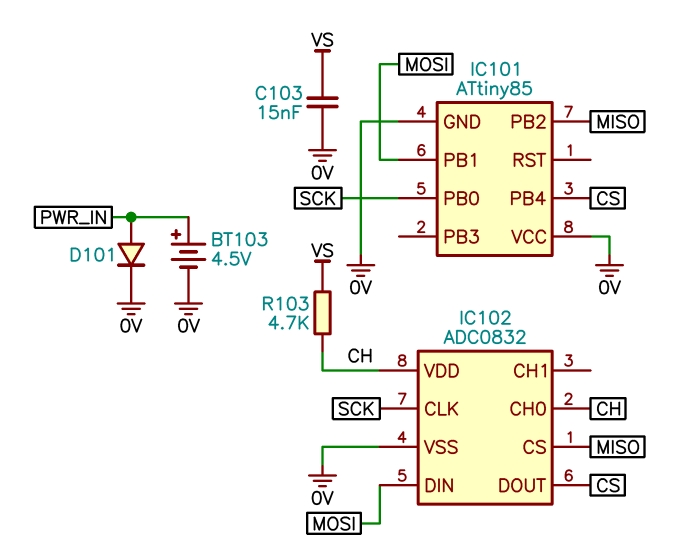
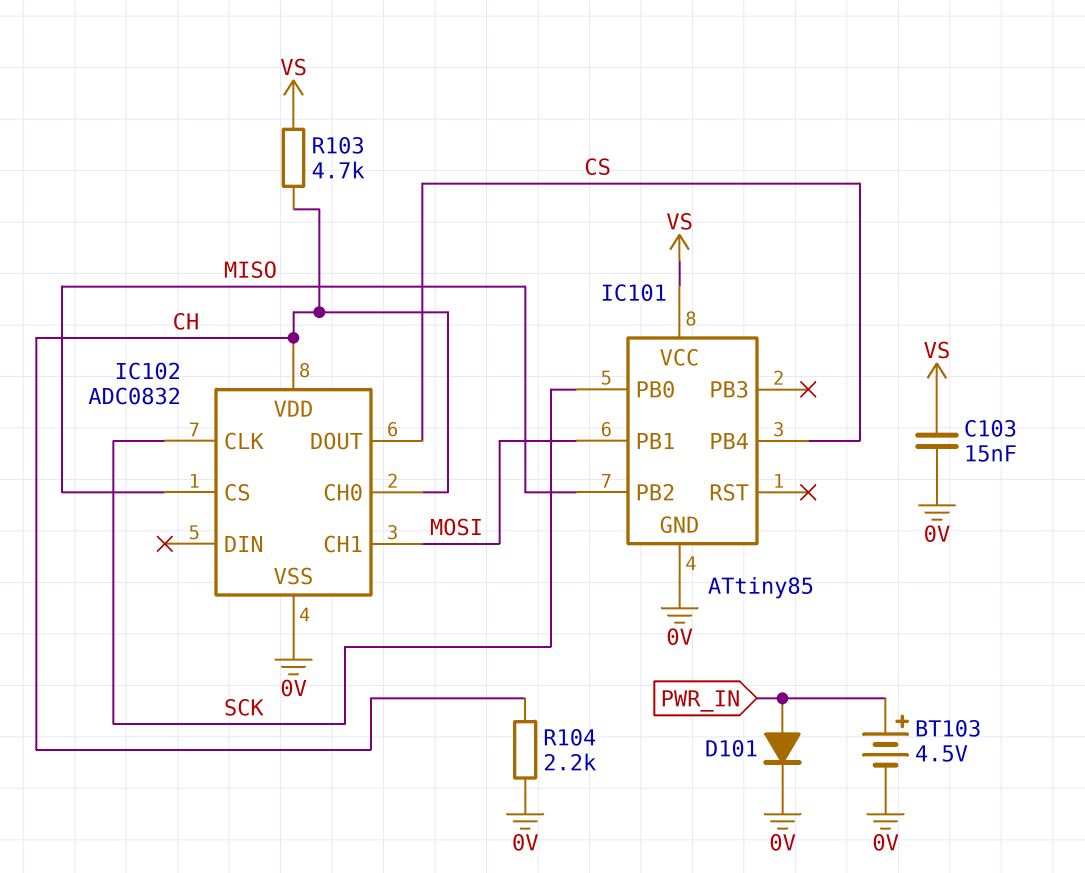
IC101 pin VCC: 0V -> VS
IC102 pin CH1: none -> MOSI
IC102 pin DIN: MOSI -> none
R104: none -> 2.2k (0V, CH)

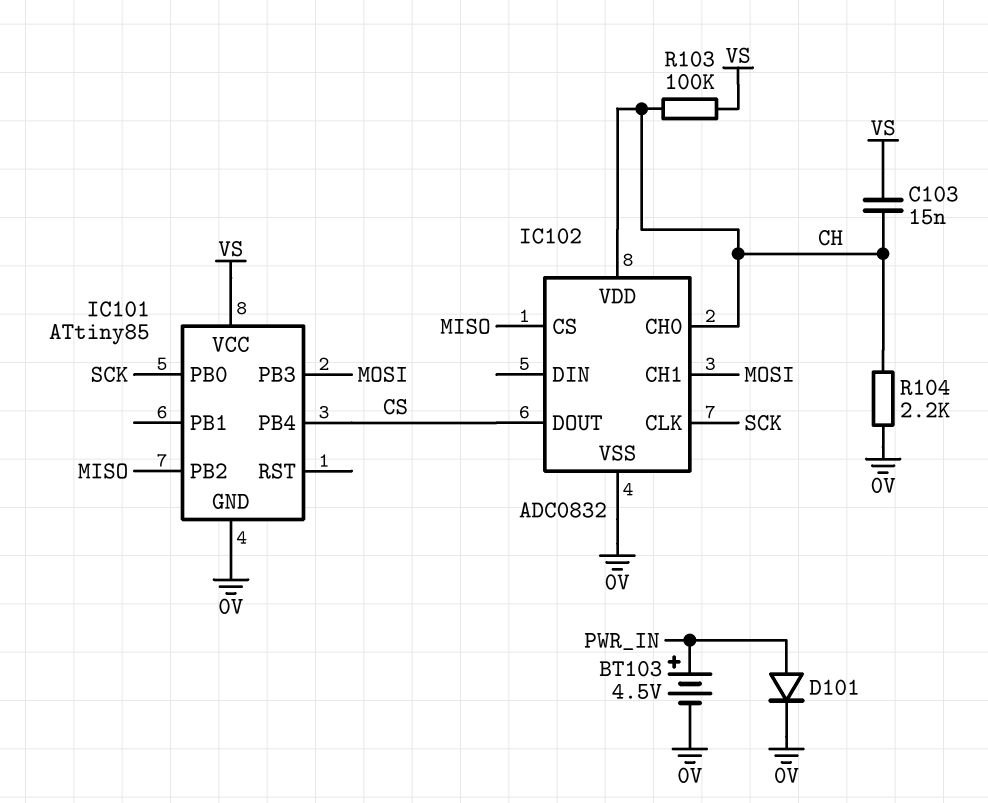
C103: 15nF (0V, VS) -> 15nF (CH, VS)
IC101 pin PB1: MOSI -> none
IC101 pin PB3: none -> MOSI
R103: 4.7k (CH, VS) -> 100k (CH, VS)

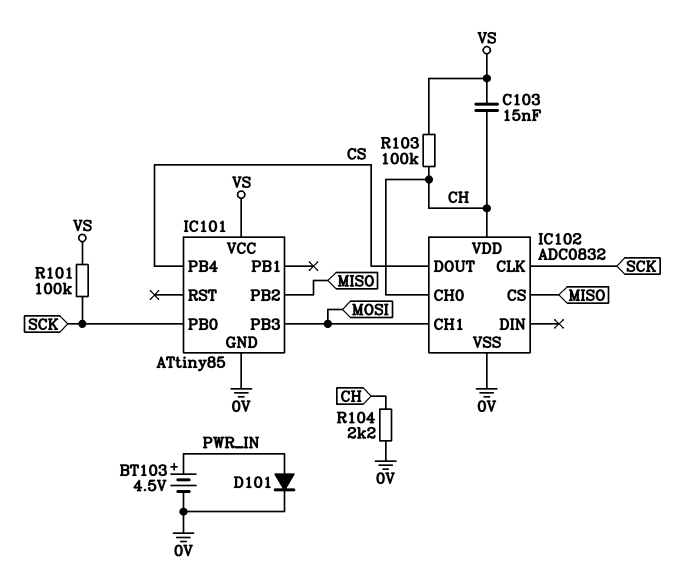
R101: none -> 100k (SCK, VS)

